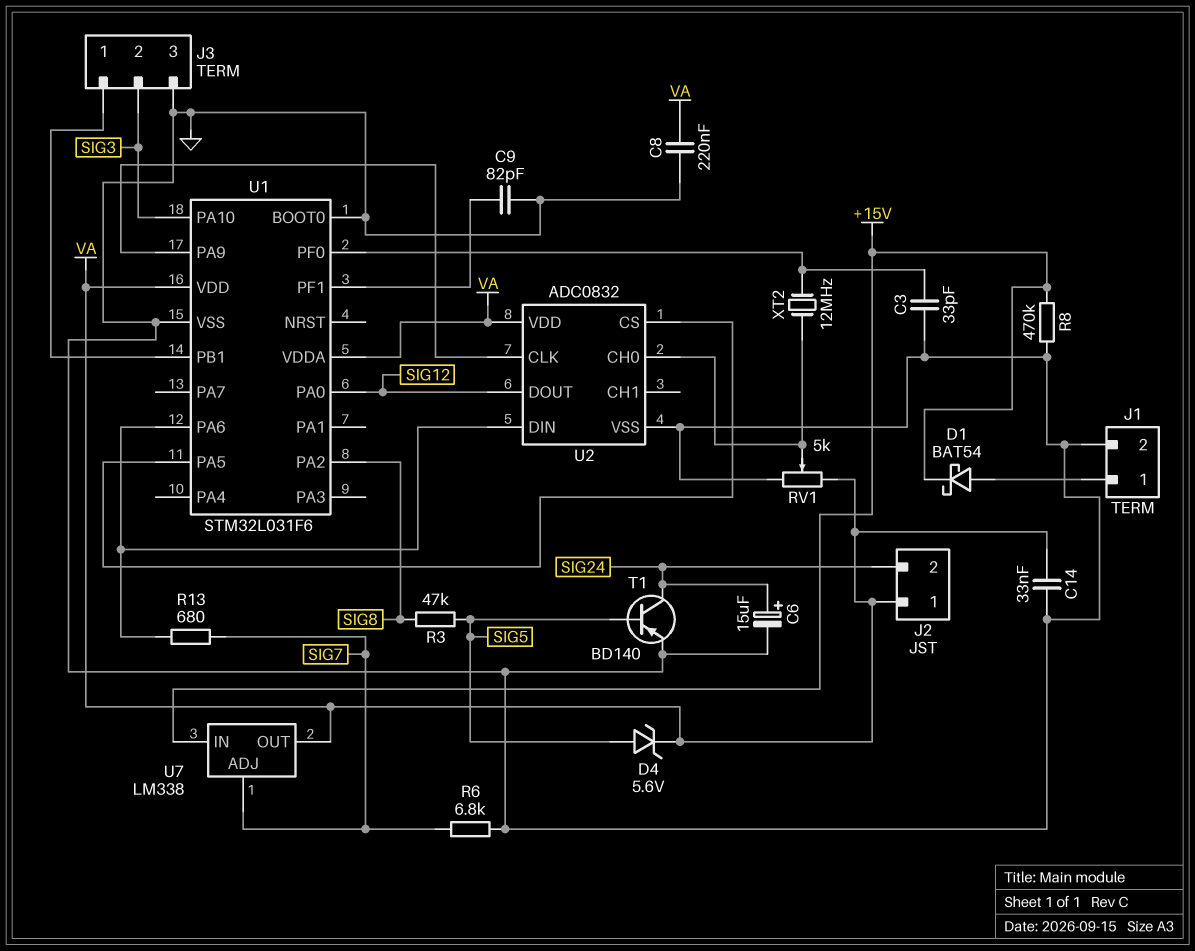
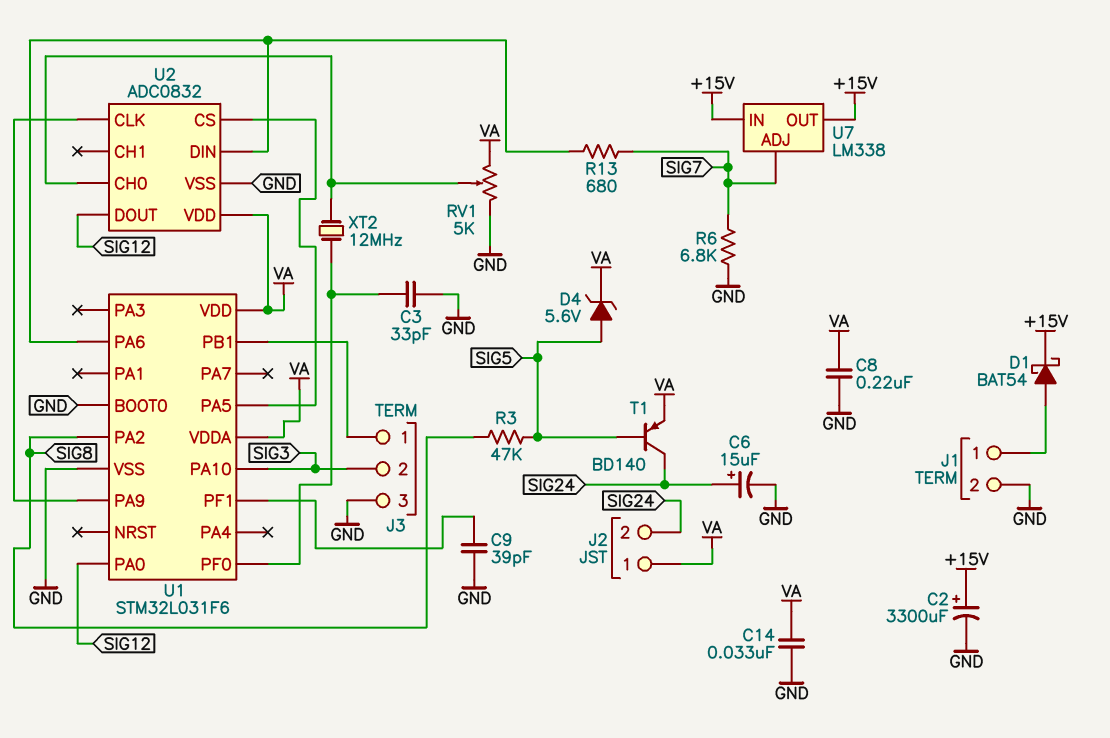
C2: none -> 3300uF (plus +15V, minus GND)
C9: 82pF (GND, U1/PF1) -> 39pF (GND, U1/PF1)
R8: 470k (+15V, GND) -> none
T1: PNP BD140 (B SIG5, C SIG24, E GND) -> PNP BD140 (B SIG5, C SIG24, E VA)
U7 pin OUT: VA -> +15V

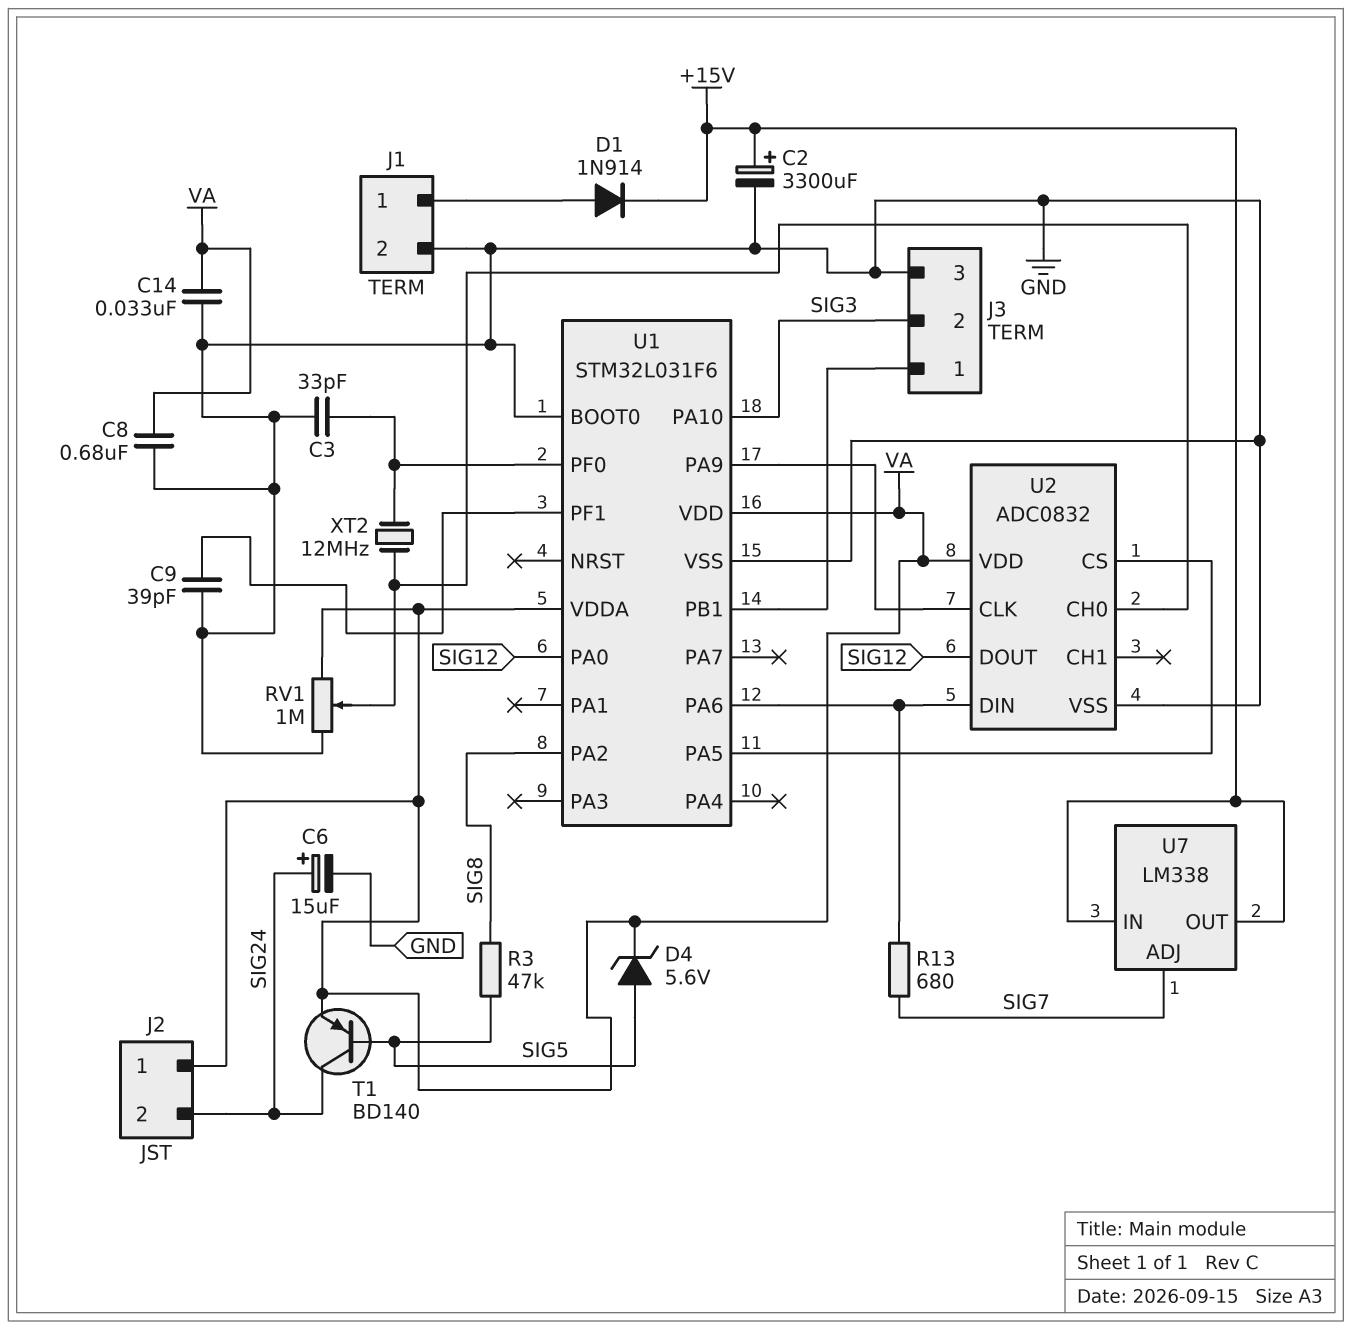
C8: 220nF (GND, VA) -> 680nF (GND, VA)
D1: schottky BAT54 (A J1/1, K +15V) -> diode 1N914 (A J1/1, K +15V)
R6: 6.8k (GND, SIG7) -> none
RV1: 5k (GND, VA, wiper U2/CH0) -> 1M (GND, VA, wiper U2/CH0)

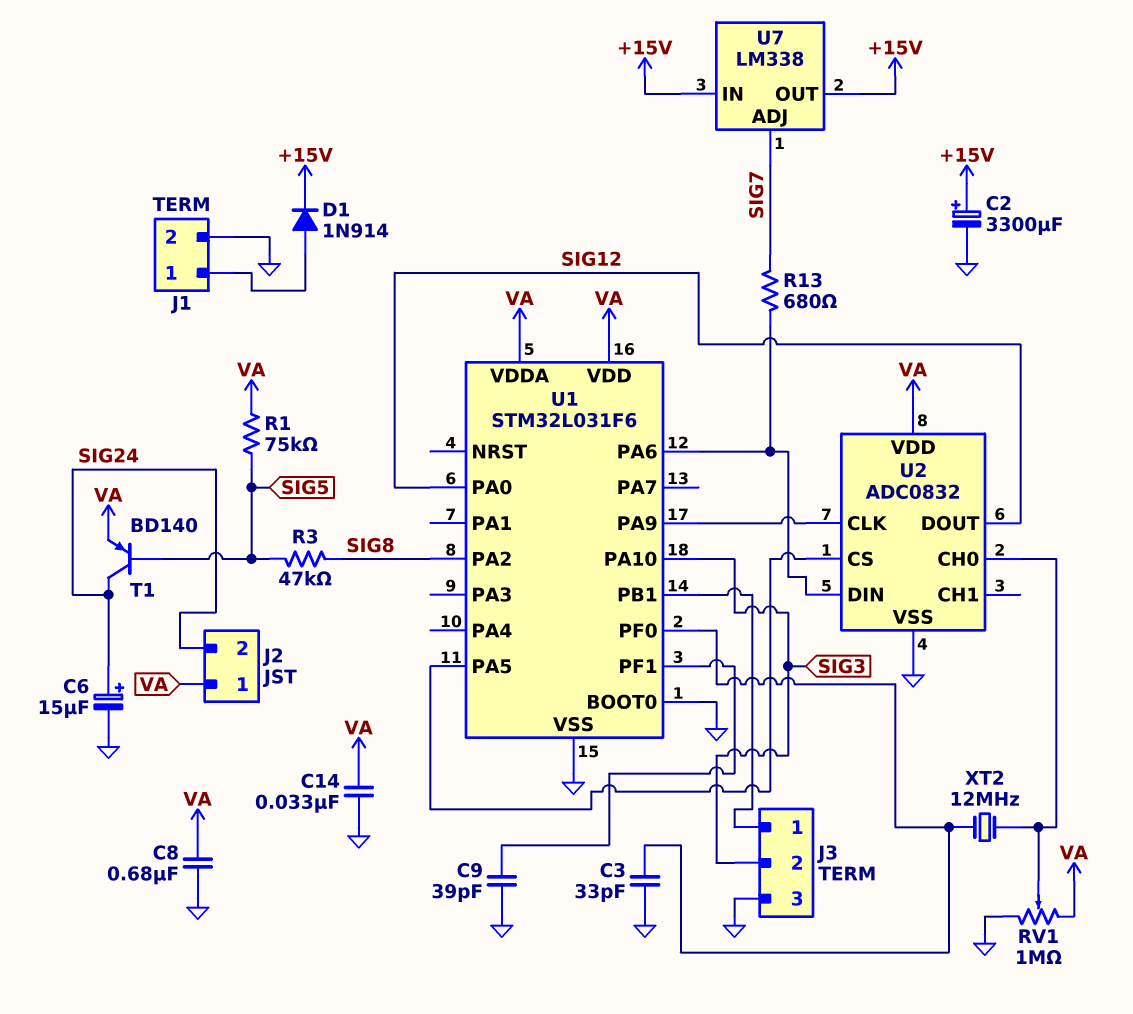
D4: zener 5.6V (A SIG5, K VA) -> none
R1: none -> 75k (SIG5, VA)

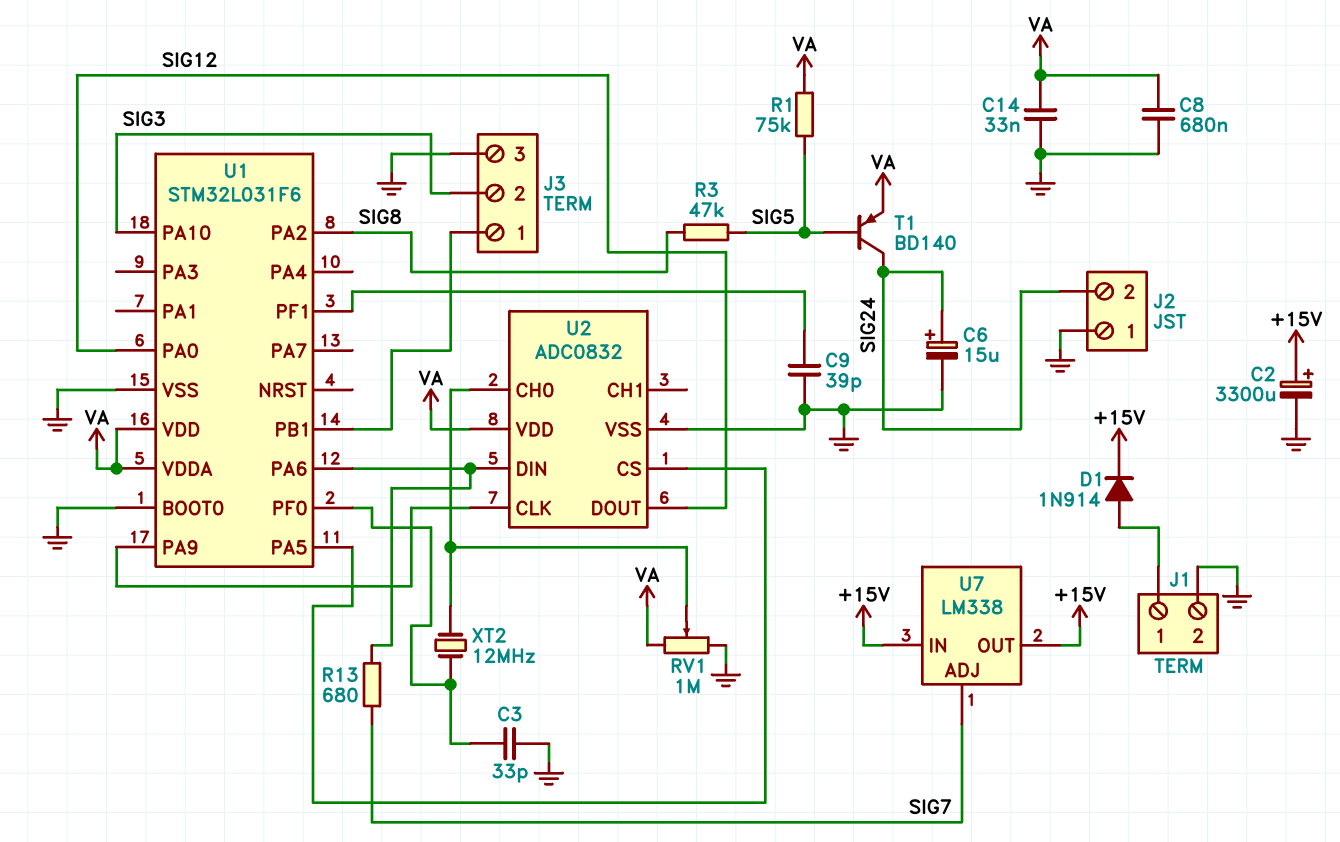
J2 pin 1: VA -> GND

